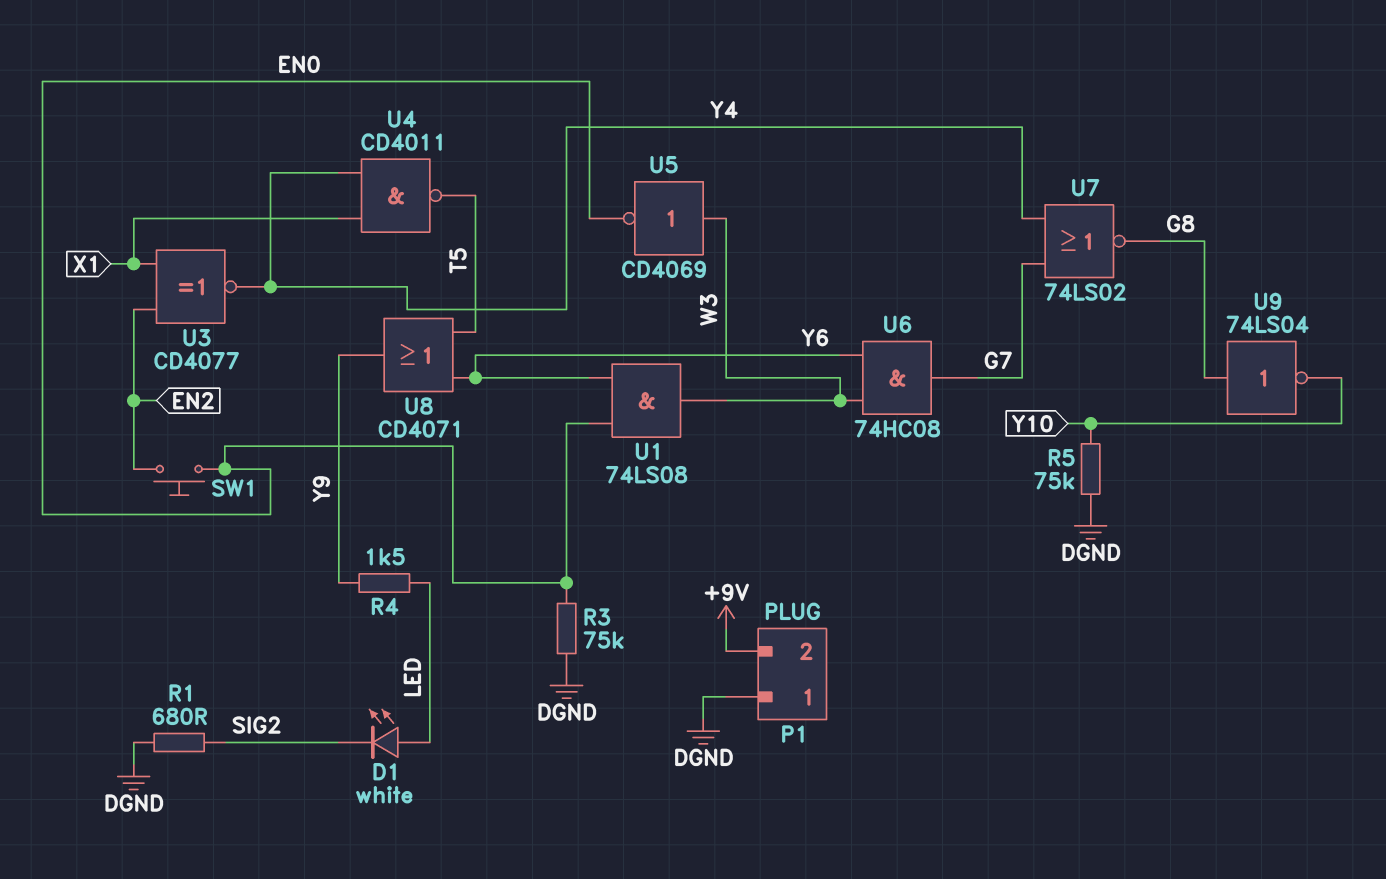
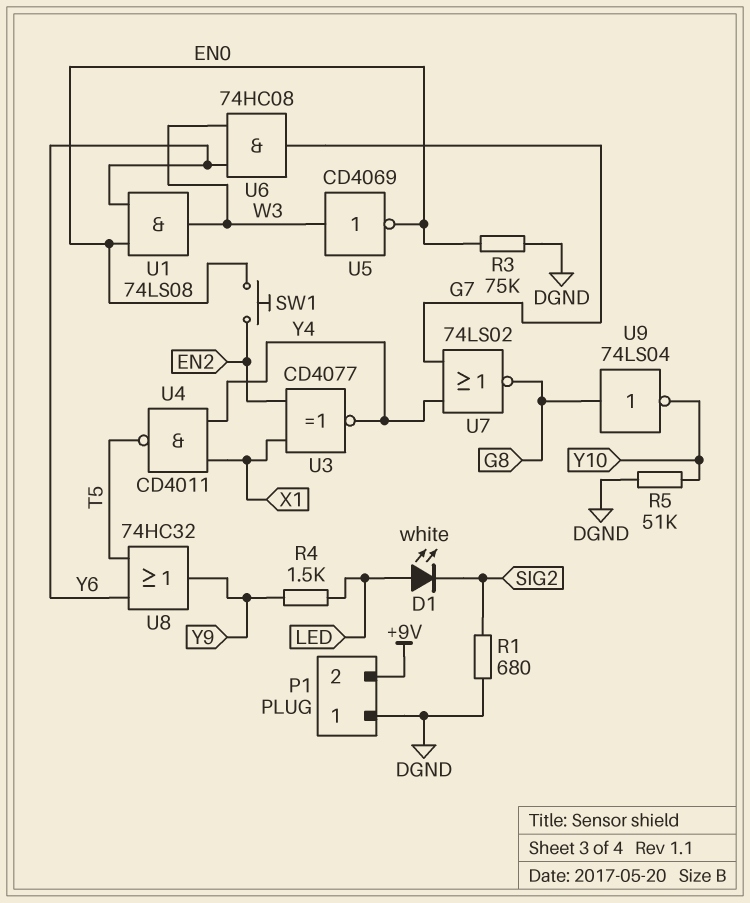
R5: 75k (DGND, Y10) -> 51k (DGND, Y10)
U8: OR CD4071 (in T5, in Y6, out Y9) -> OR 74HC32 (in T5, in Y6, out Y9)

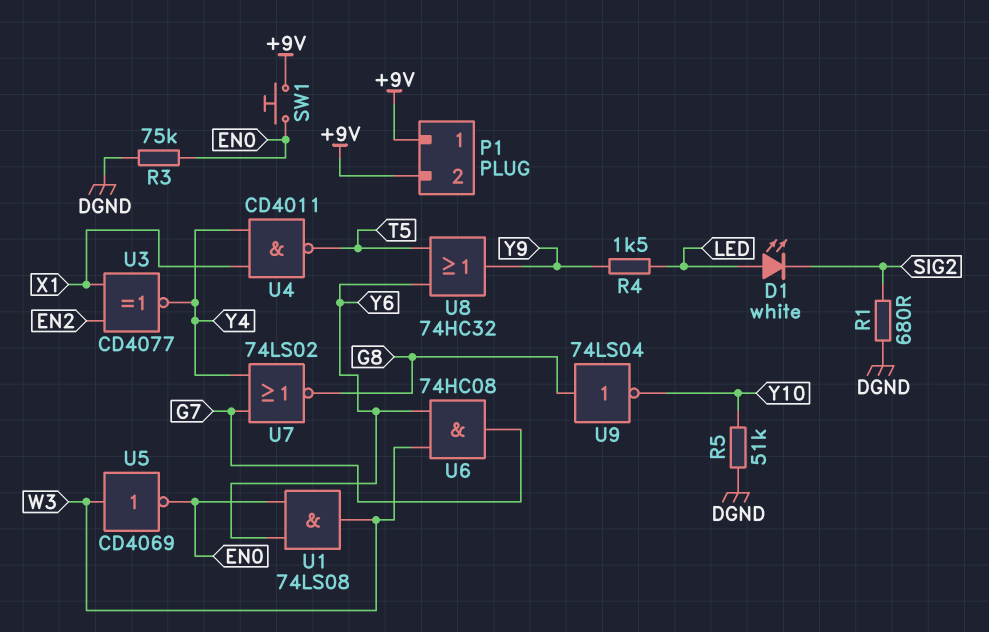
P1 pin 1: DGND -> +9V
SW1: button (EN0, EN2) -> button (+9V, EN0)

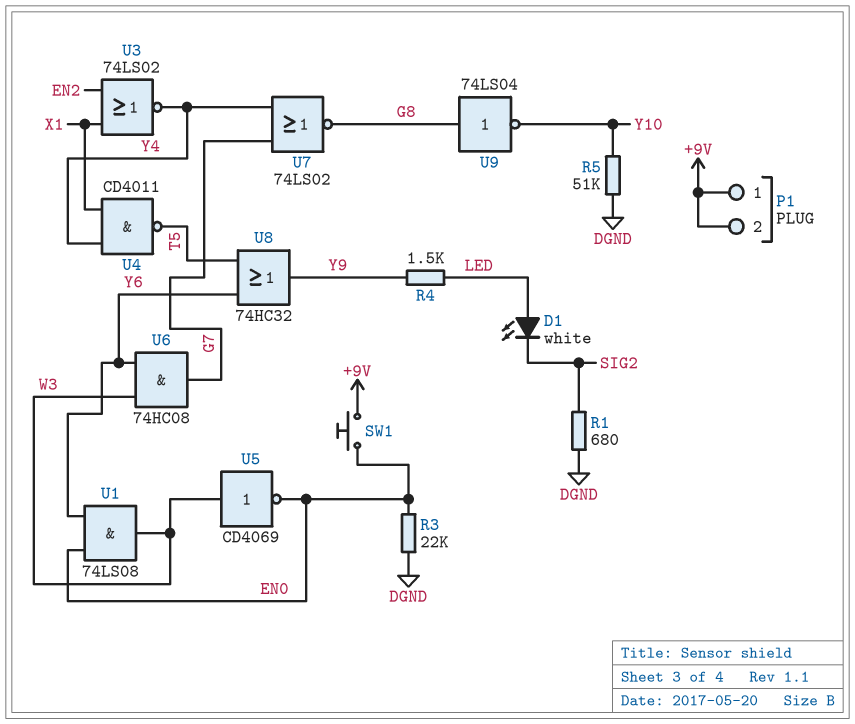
R3: 75k (DGND, EN0) -> 22k (DGND, EN0)
U3: XNOR CD4077 (in EN2, in X1, out Y4) -> NOR 74LS02 (in EN2, in X1, out Y4)

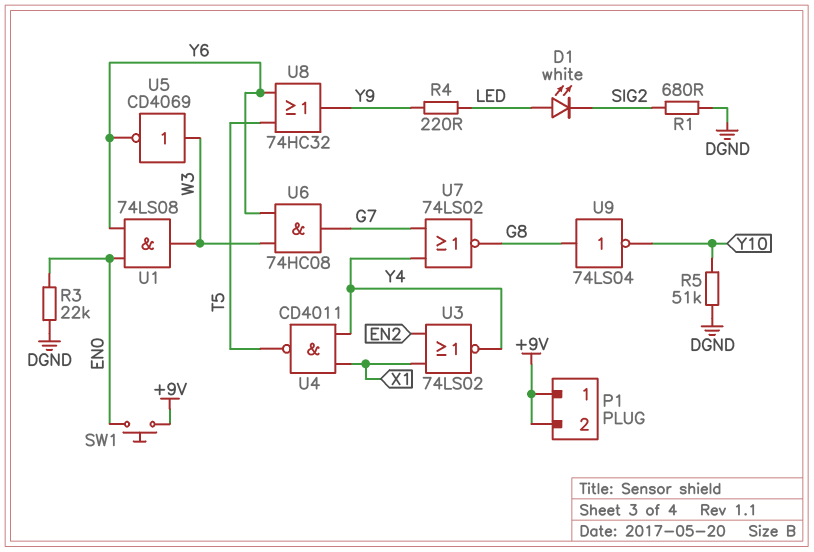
R4: 1.5k (LED, Y9) -> 220 (LED, Y9)
U5: NOT CD4069 (in W3, out EN0) -> NOT CD4069 (in W3, out Y6)

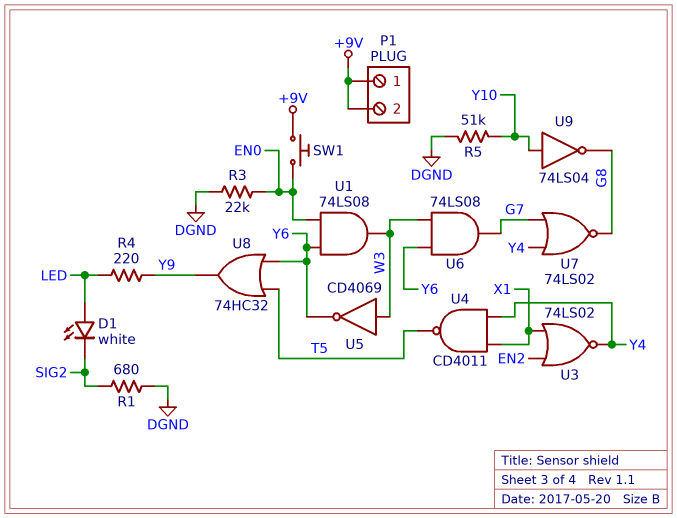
U6: AND 74HC08 (in W3, in Y6, out G7) -> AND 74LS08 (in W3, in Y6, out G7)
U9: NOT 74LS04 (in G8, out Y10) -> NOT 74LS04 (in Y10, out G8)

